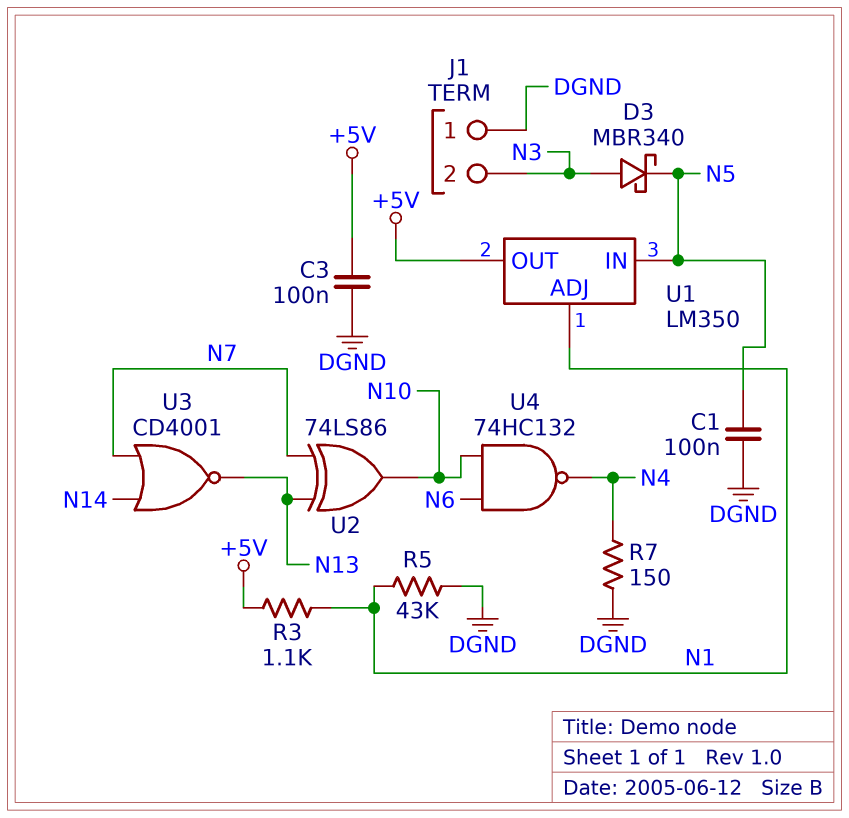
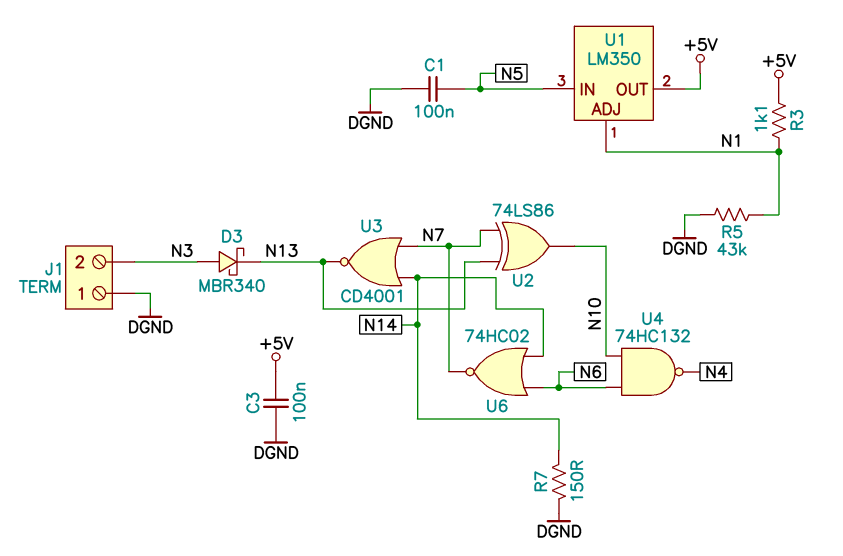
D3: schottky MBR340 (A N3, K N5) -> schottky MBR340 (A N3, K N13)
R7: 150 (DGND, N4) -> 150 (DGND, N14)
U6: none -> NOR 74HC02 (in N6, in N14, out N7)

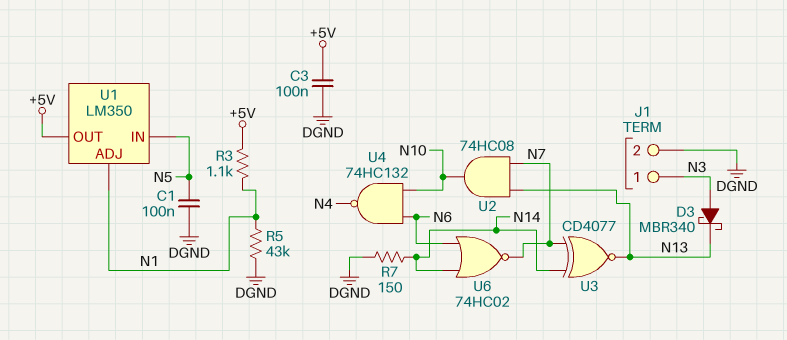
J1 pin 1: DGND -> N3
J1 pin 2: N3 -> DGND
U2: XOR 74LS86 (in N7, in N13, out N10) -> AND 74HC08 (in N7, in N13, out N10)
U3: NOR CD4001 (in N7, in N14, out N13) -> XNOR CD4077 (in N7, in N14, out N13)

